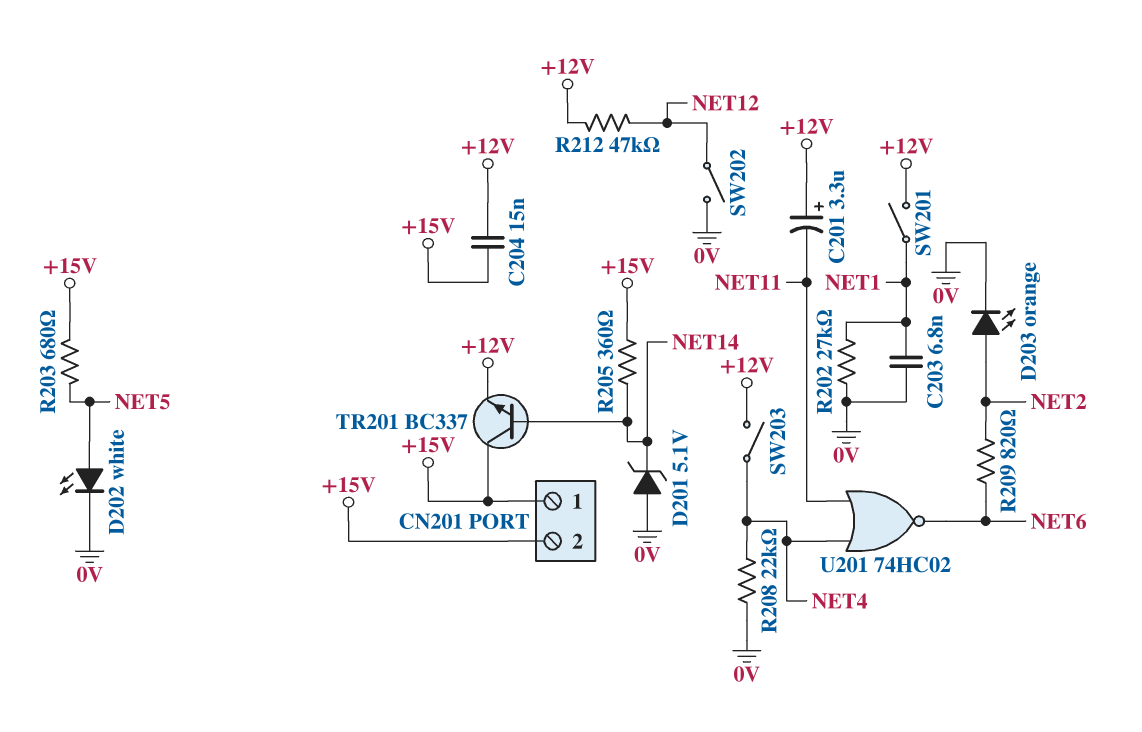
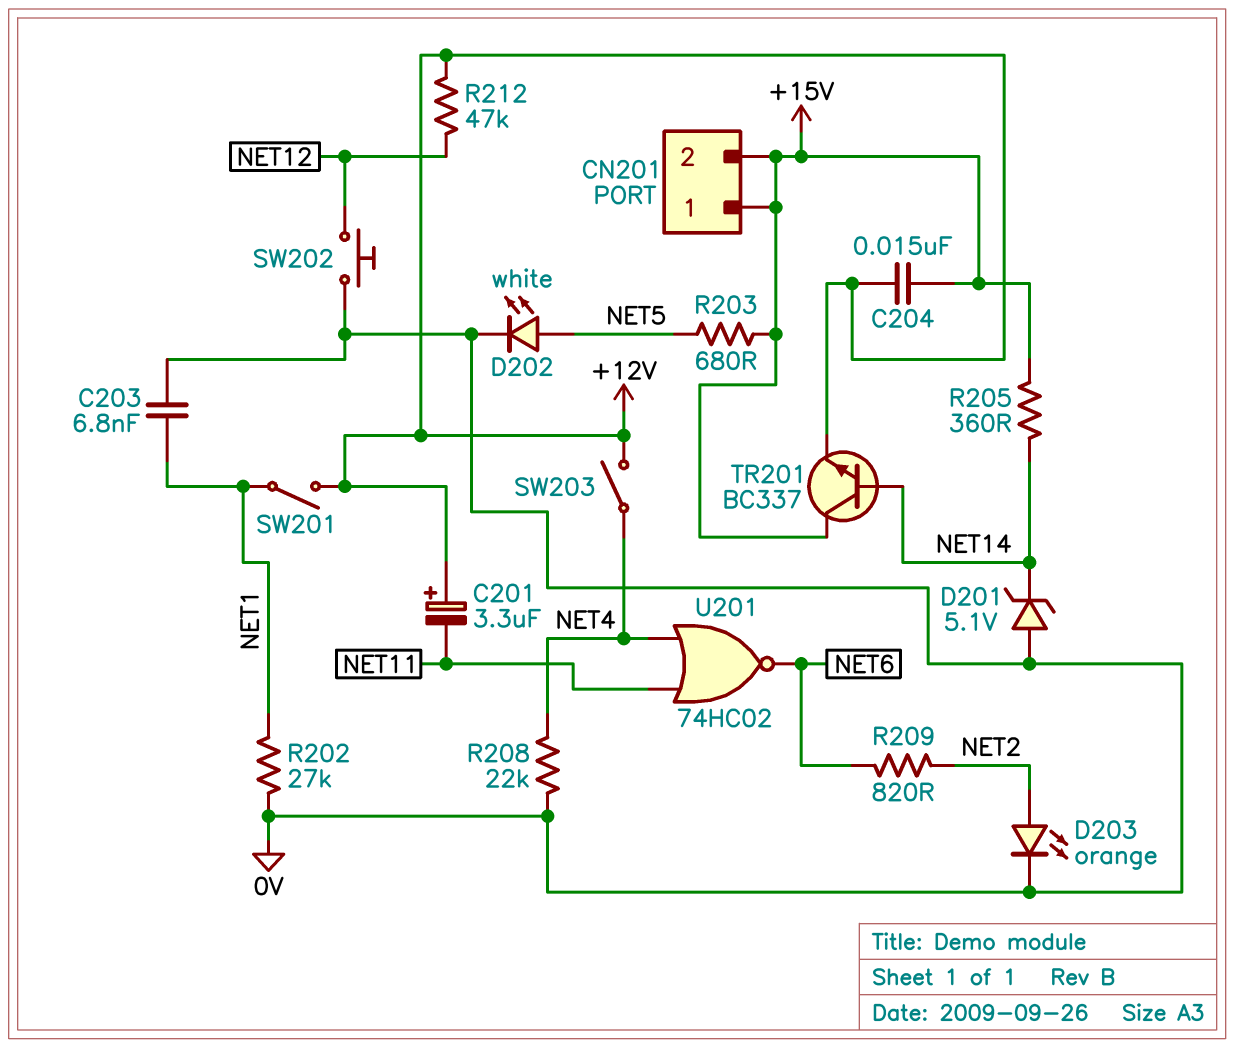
SW202: switch (0V, NET12) -> button (0V, NET12)

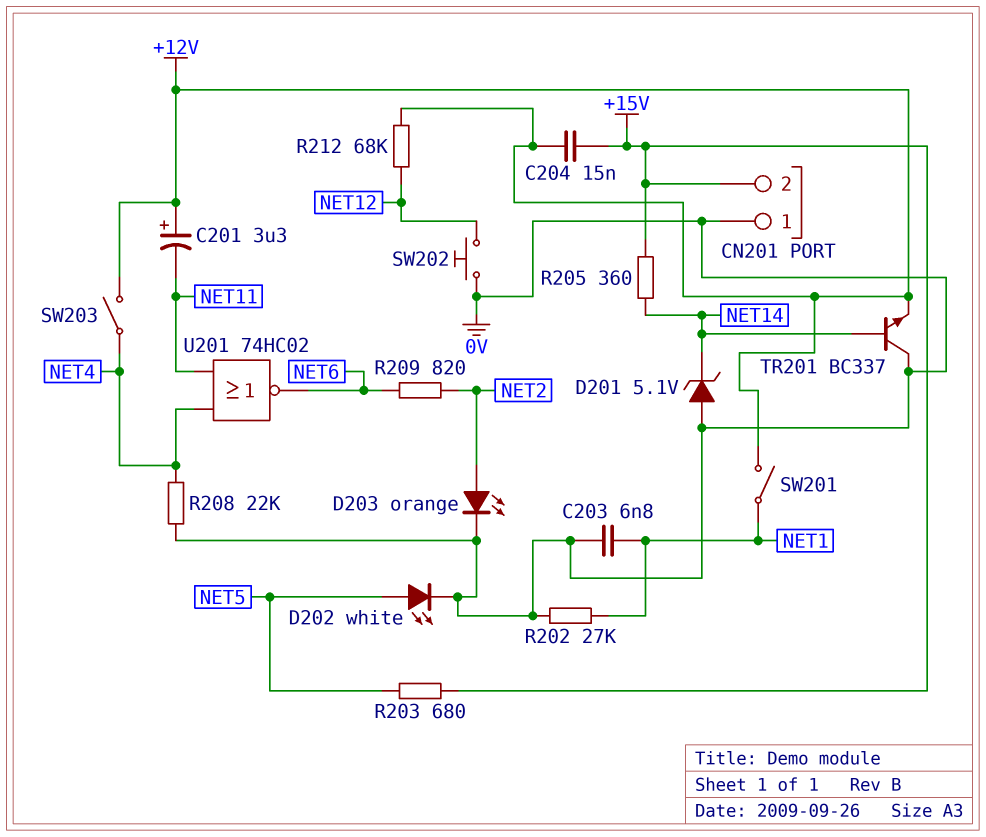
CN201 pin 1: +15V -> 0V
R212: 47k (+12V, NET12) -> 68k (+12V, NET12)
TR201: NPN BC337 (B NET14, C +15V, E +12V) -> NPN BC337 (B NET14, C 0V, E +12V)

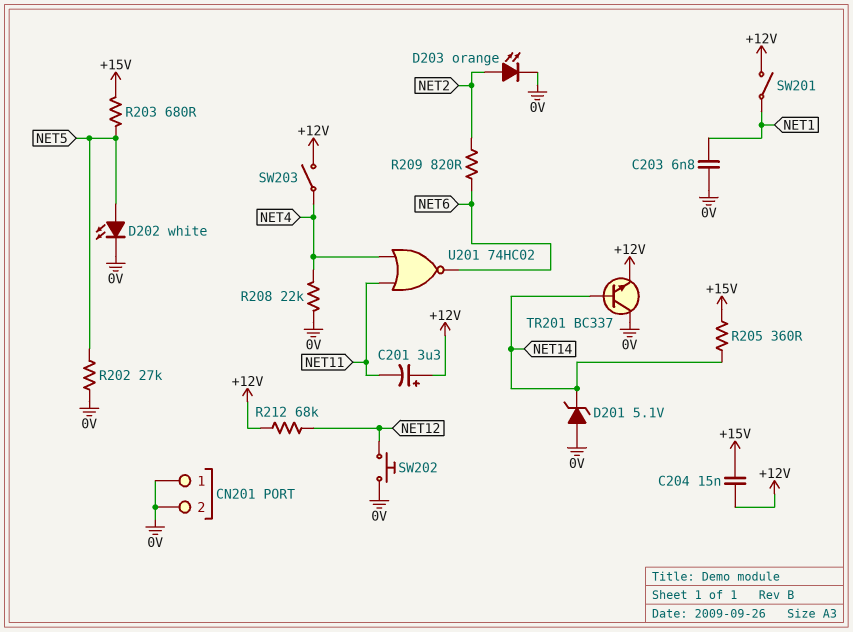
CN201 pin 2: +15V -> 0V
R202: 27k (0V, NET1) -> 27k (0V, NET5)

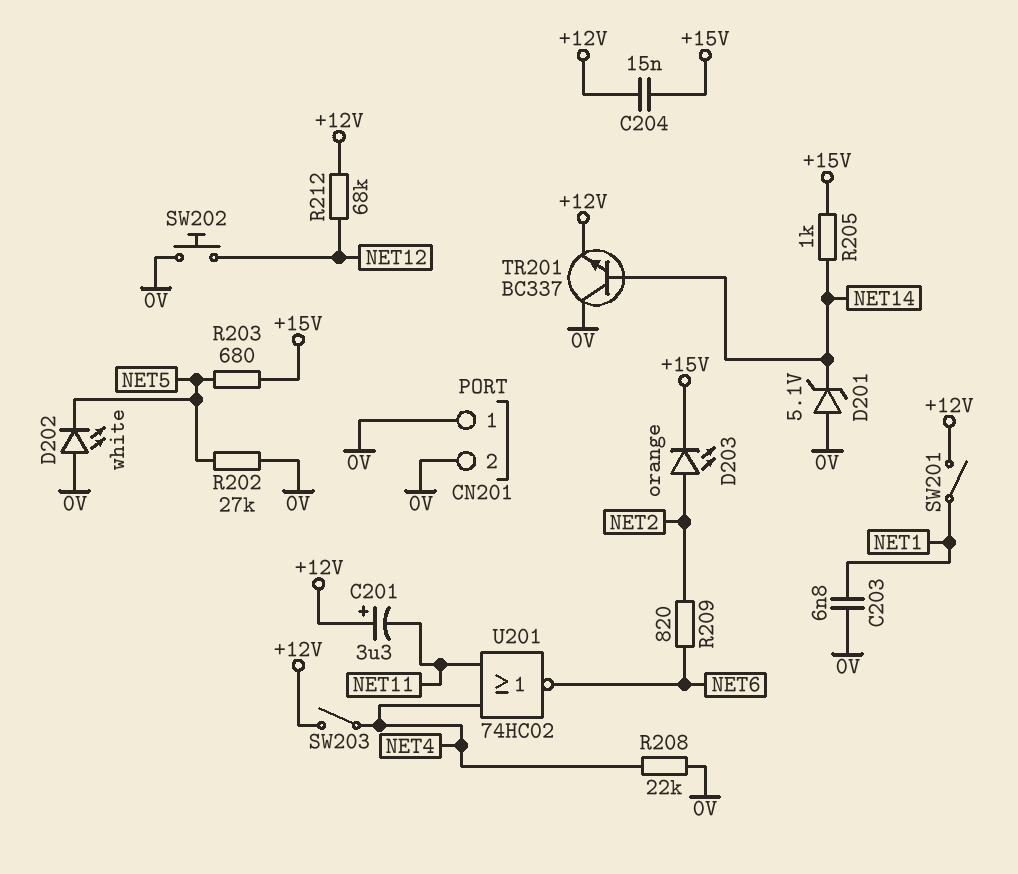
D202: LED white (A NET5, K 0V) -> LED white (A 0V, K NET5)
D203: LED orange (A NET2, K 0V) -> LED orange (A NET2, K +15V)
R205: 360 (+15V, NET14) -> 1k (+15V, NET14)

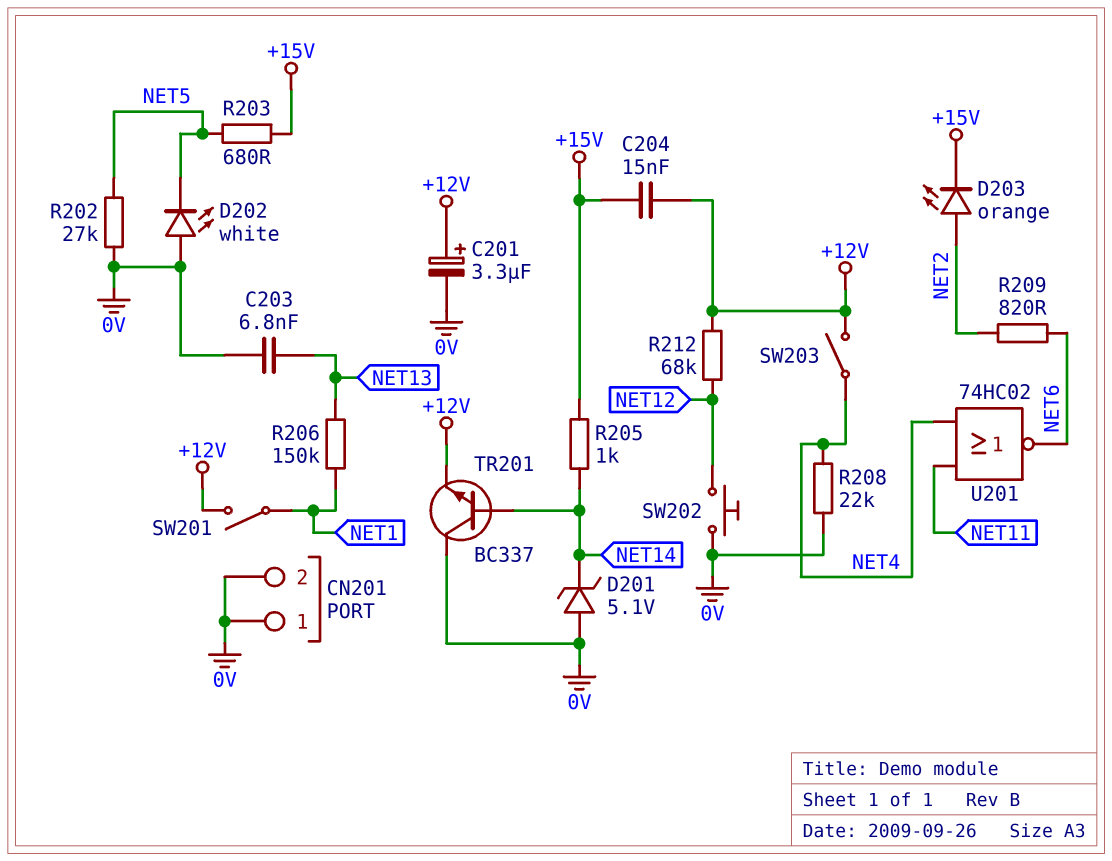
C201: 3.3uF (plus +12V, minus NET11) -> 3.3uF (plus +12V, minus 0V)
C203: 6.8nF (0V, NET1) -> 6.8nF (0V, NET13)
R206: none -> 150k (NET1, NET13)

